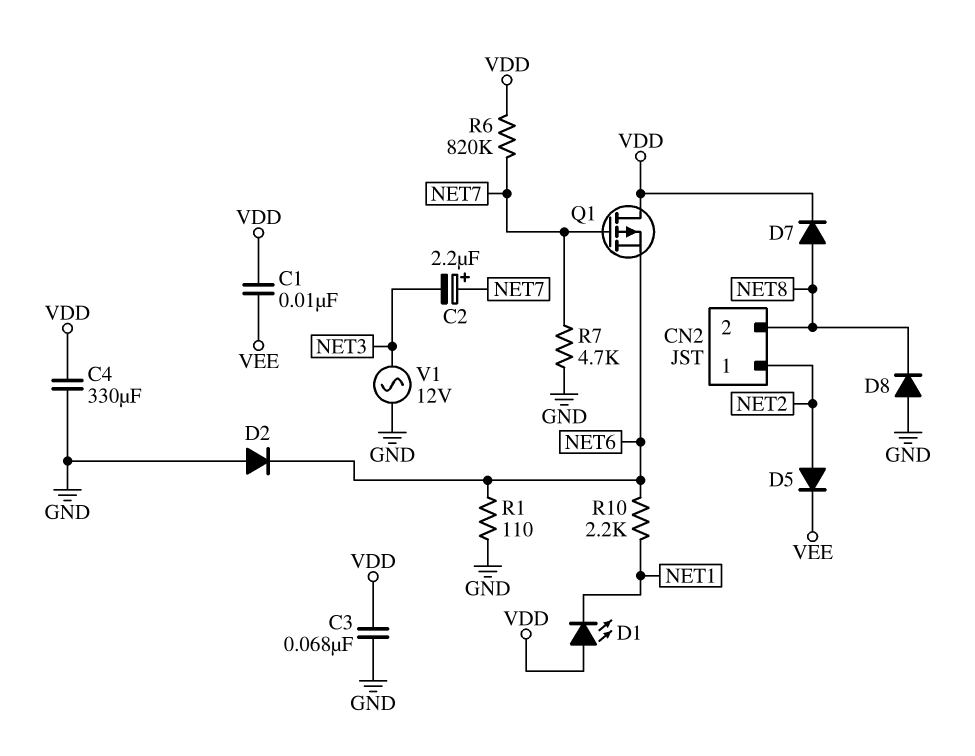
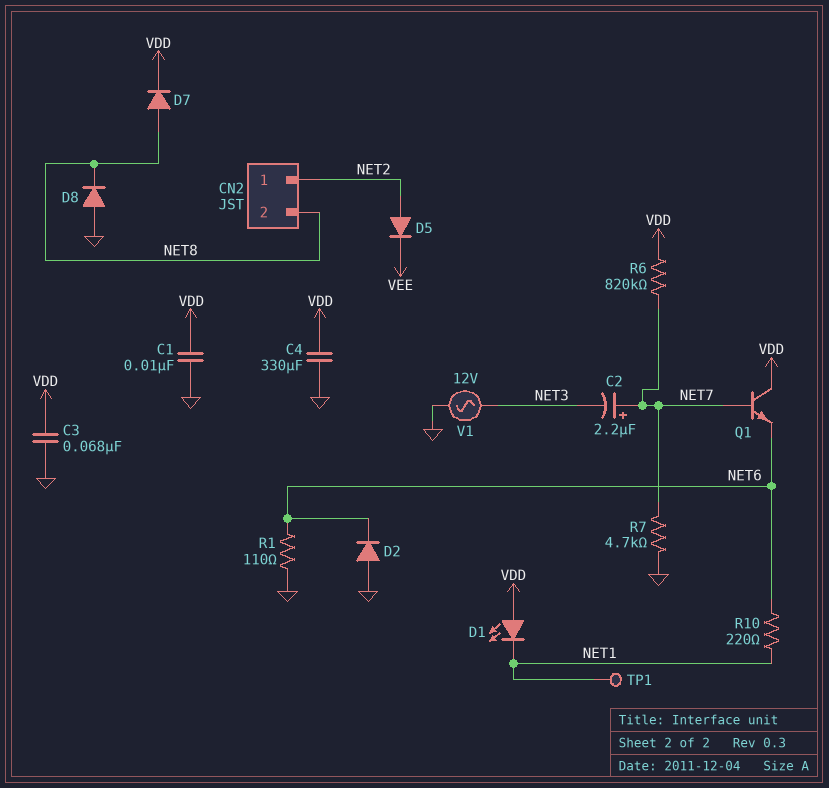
C1: 10nF (VDD, VEE) -> 10nF (GND, VDD)
Q1: PMOS (G NET7, D VDD, S NET6) -> NPN (B NET7, C VDD, E NET6)
R10: 2.2k (NET1, NET6) -> 220 (NET1, NET6)
TP1: none -> test point (NET1)

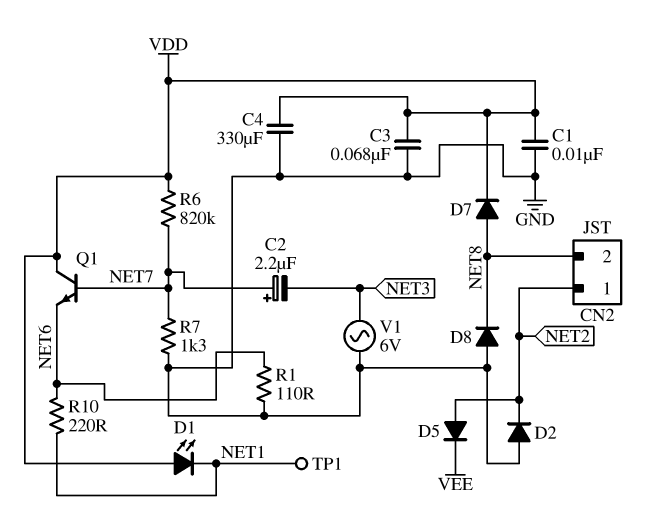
D2: diode (A GND, K NET6) -> diode (A GND, K NET2)
R7: 4.7k (GND, NET7) -> 1.3k (GND, NET7)
V1: AC 12V (GND, NET3) -> AC 6V (GND, NET3)

